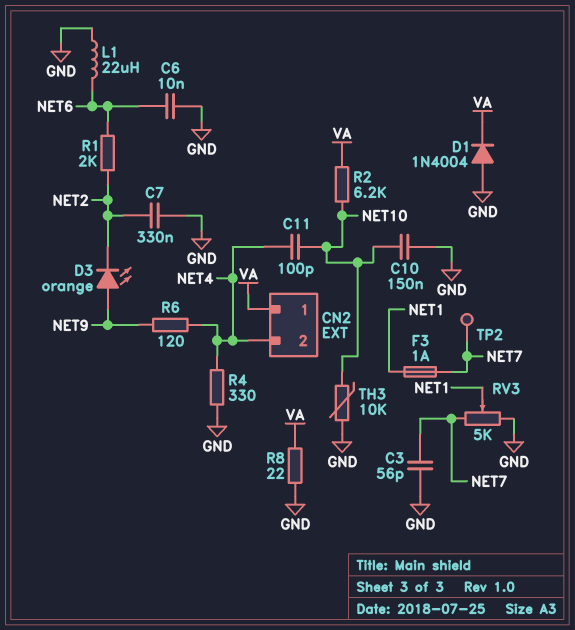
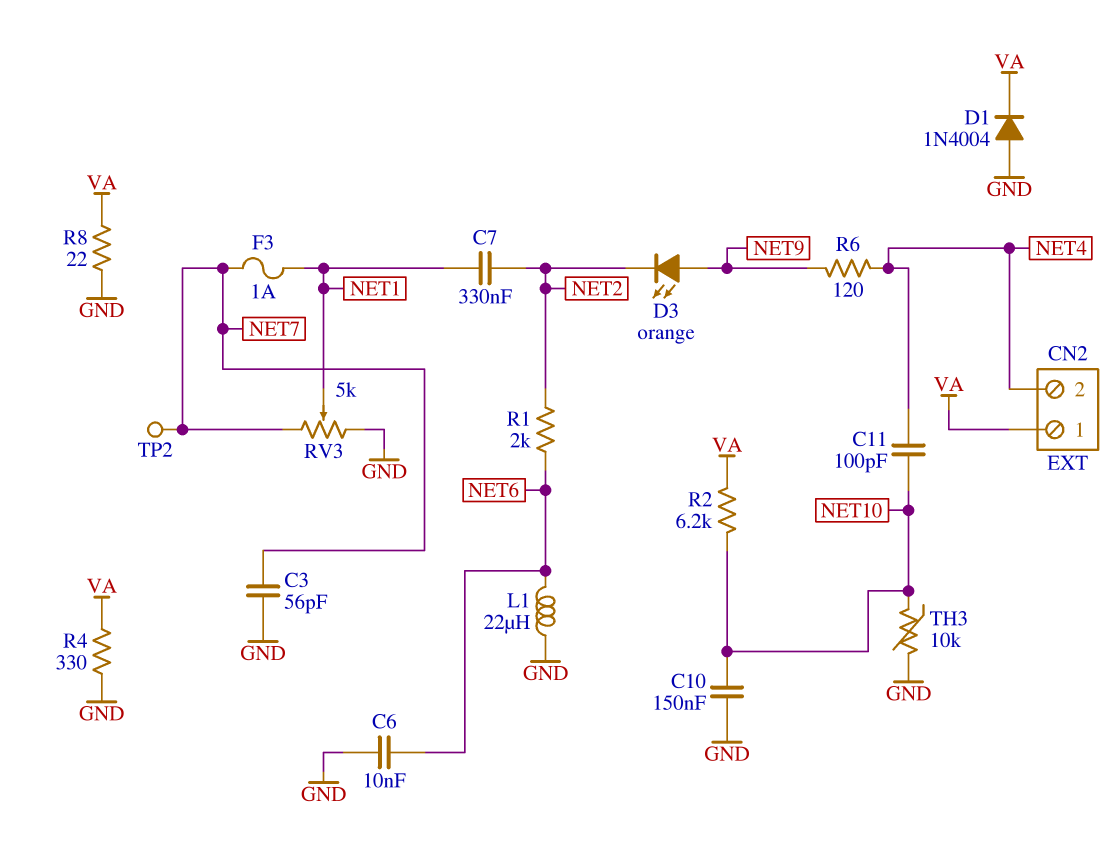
C7: 330nF (GND, NET2) -> 330nF (NET1, NET2)
R4: 330 (GND, NET4) -> 330 (GND, VA)

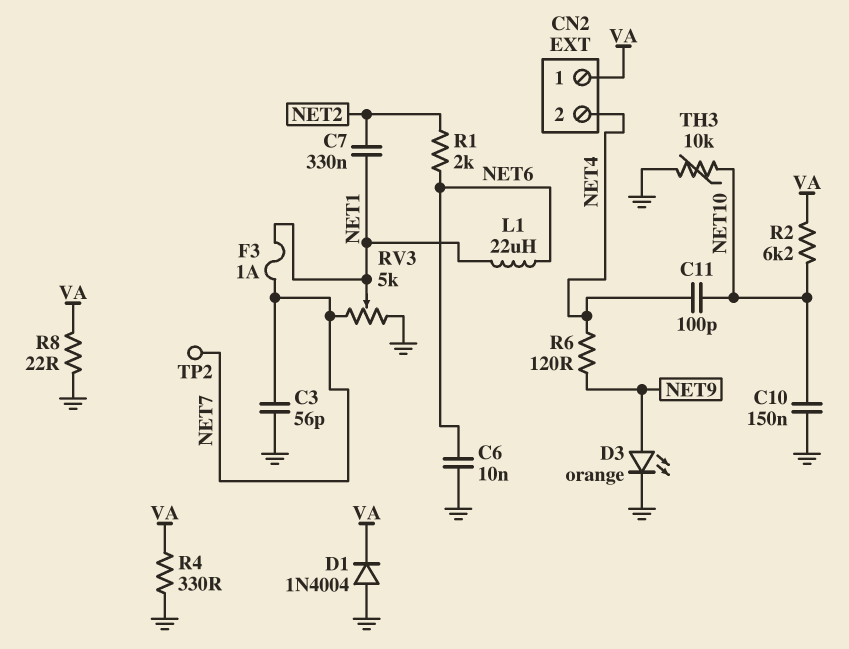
D3: LED orange (A NET9, K NET2) -> LED orange (A NET9, K GND)
L1: 22uH (GND, NET6) -> 22uH (NET1, NET6)

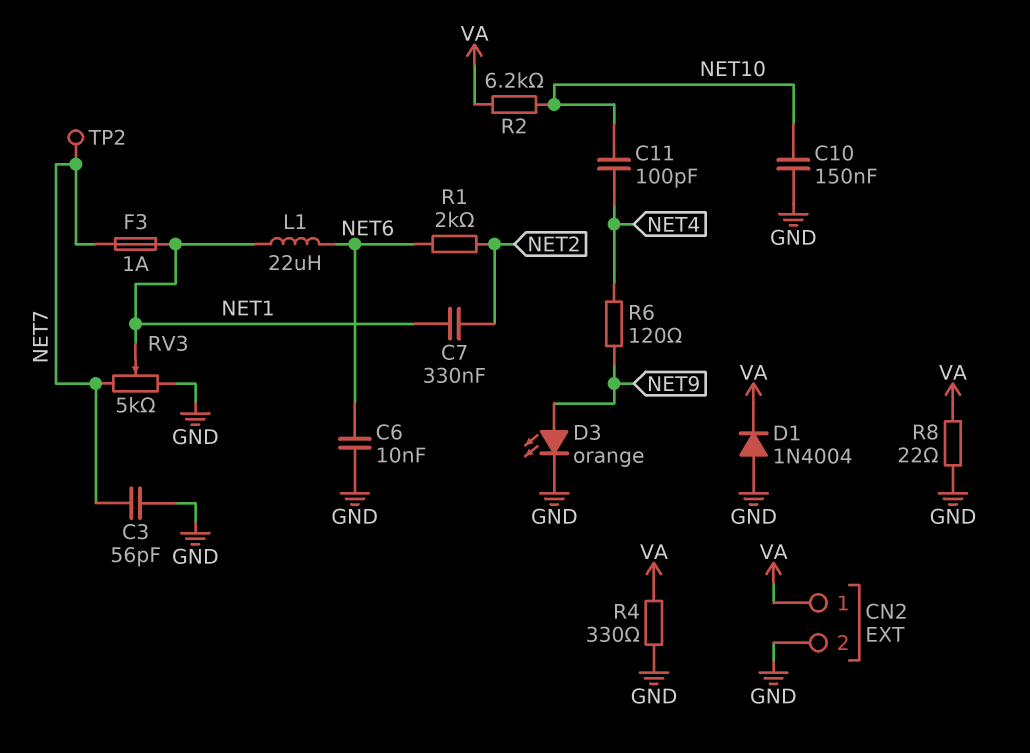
CN2 pin 2: NET4 -> GND
TH3: 10k (GND, NET10) -> none

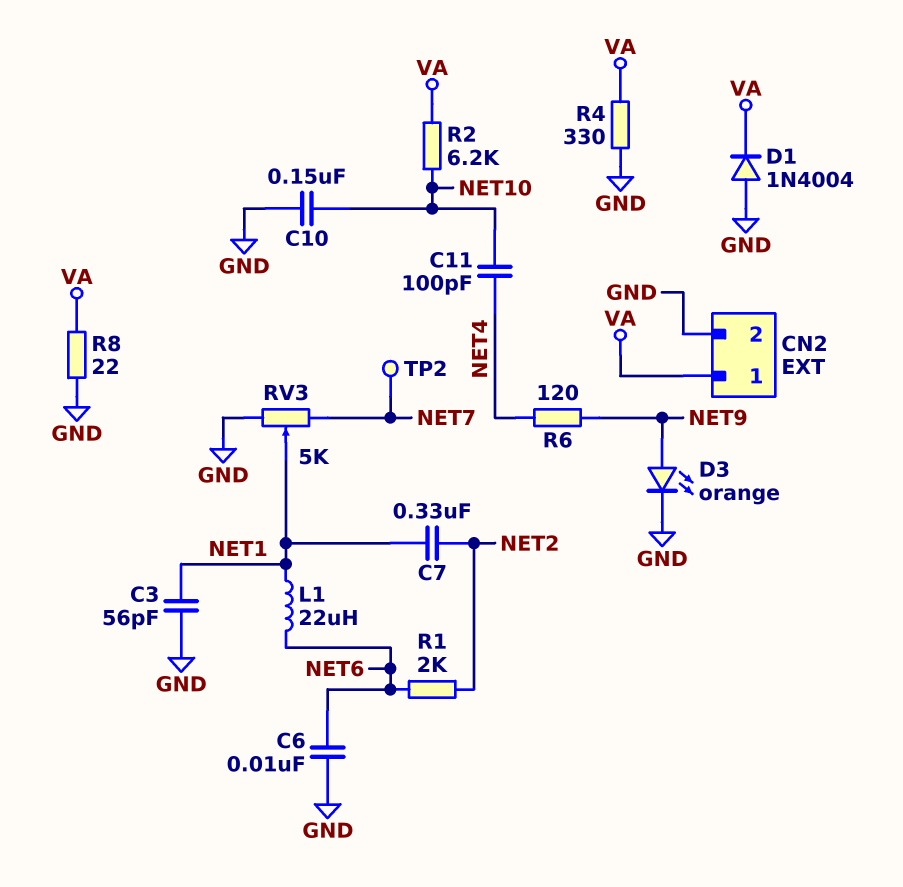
C3: 56pF (GND, NET7) -> 56pF (GND, NET1)
F3: 1A (NET1, NET7) -> none

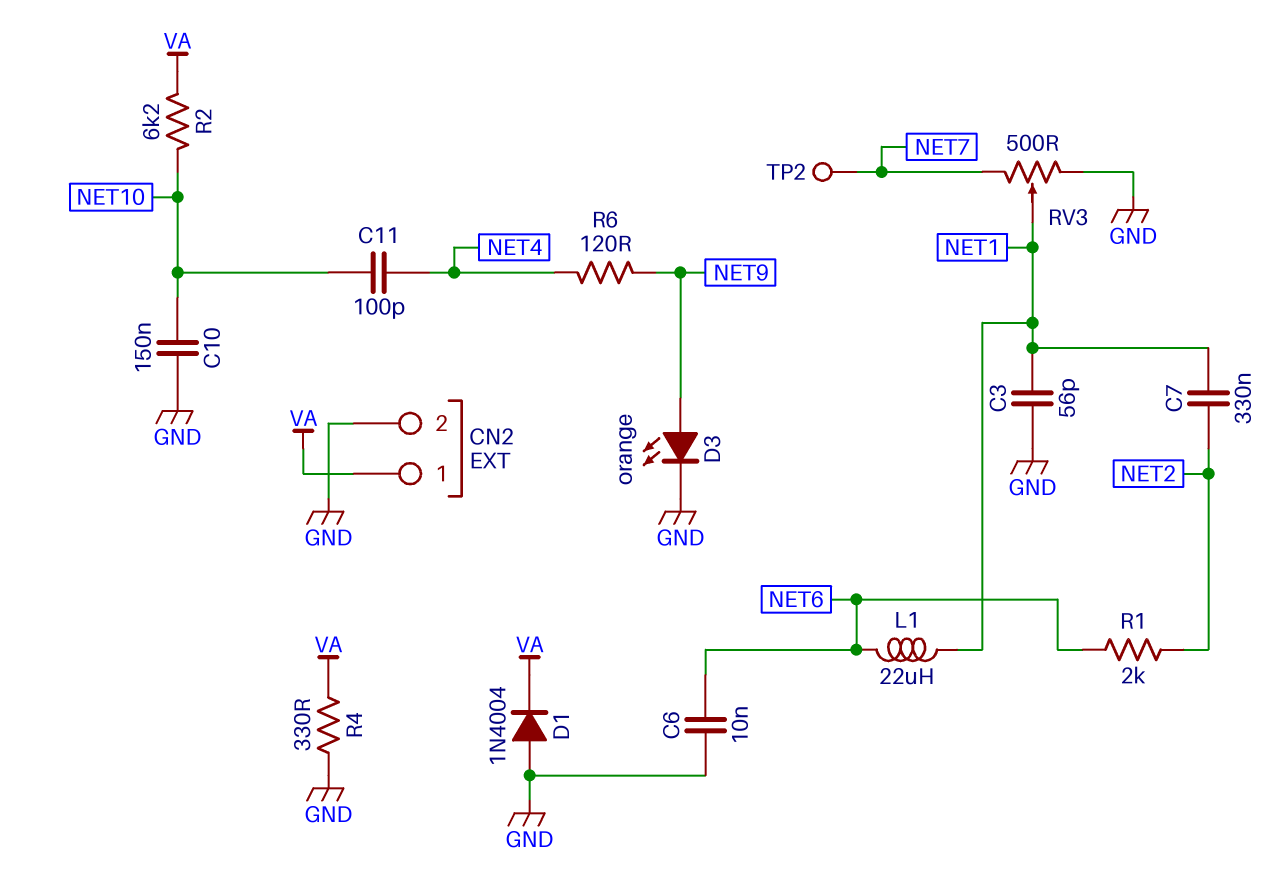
R8: 22 (GND, VA) -> none
RV3: 5k (GND, NET7, wiper NET1) -> 500 (GND, NET7, wiper NET1)

